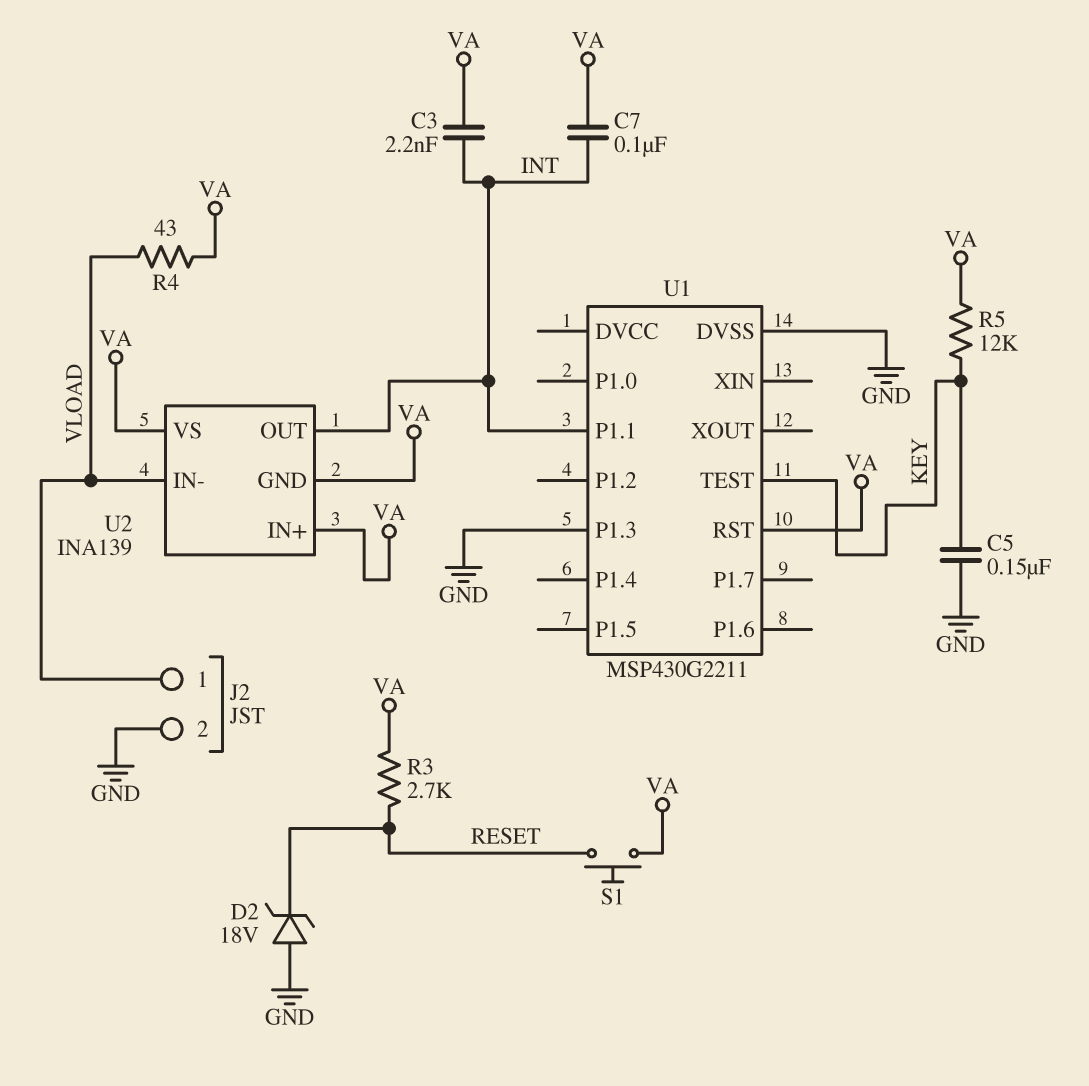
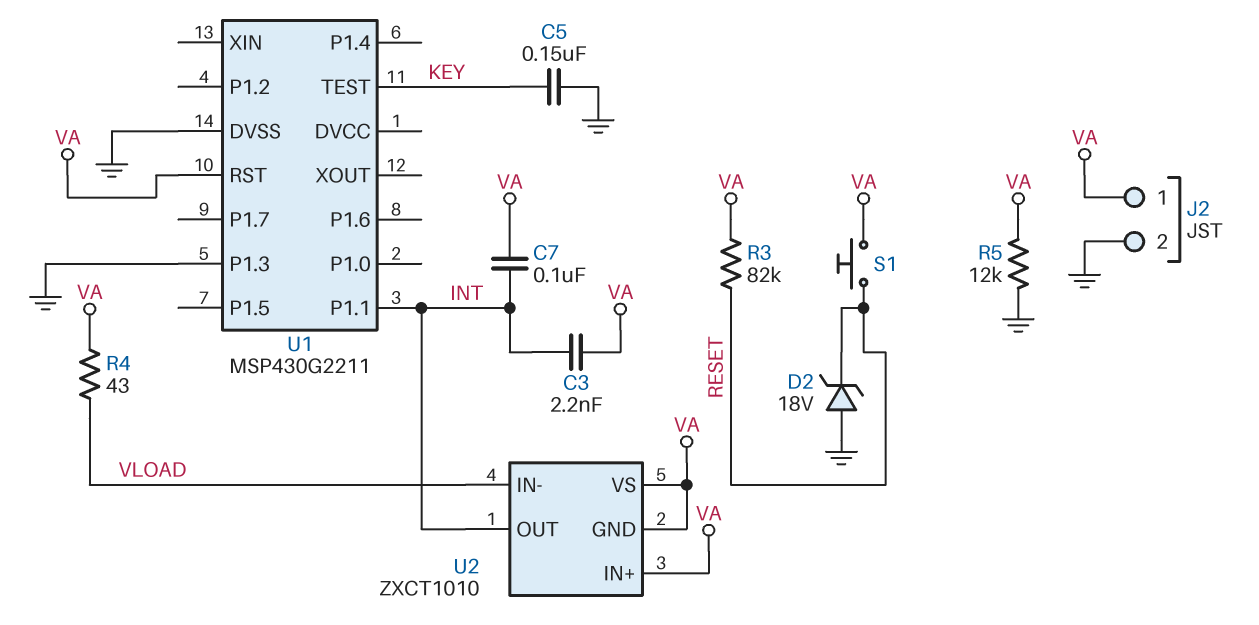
J2 pin 1: VLOAD -> VA
R3: 2.7k (RESET, VA) -> 82k (RESET, VA)
R5: 12k (KEY, VA) -> 12k (GND, VA)
U2: INA139 -> ZXCT1010

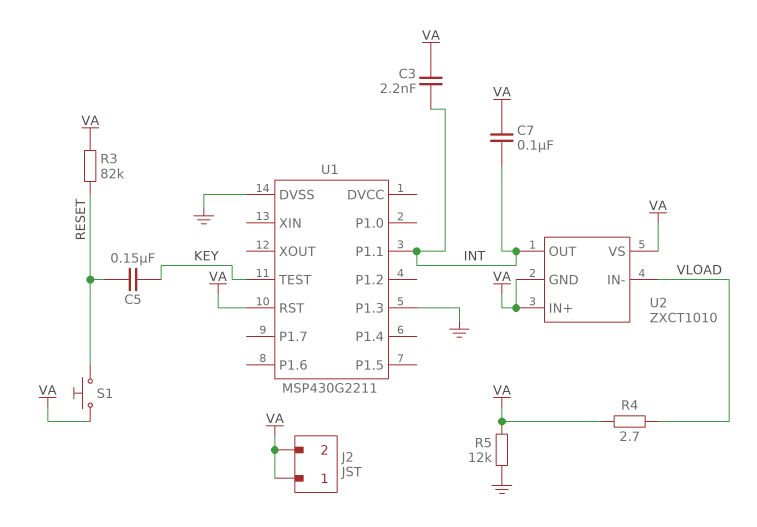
C5: 150nF (GND, KEY) -> 150nF (KEY, RESET)
D2: zener 18V (A GND, K RESET) -> none
J2 pin 2: GND -> VA
R4: 43 (VA, VLOAD) -> 2.7 (VA, VLOAD)

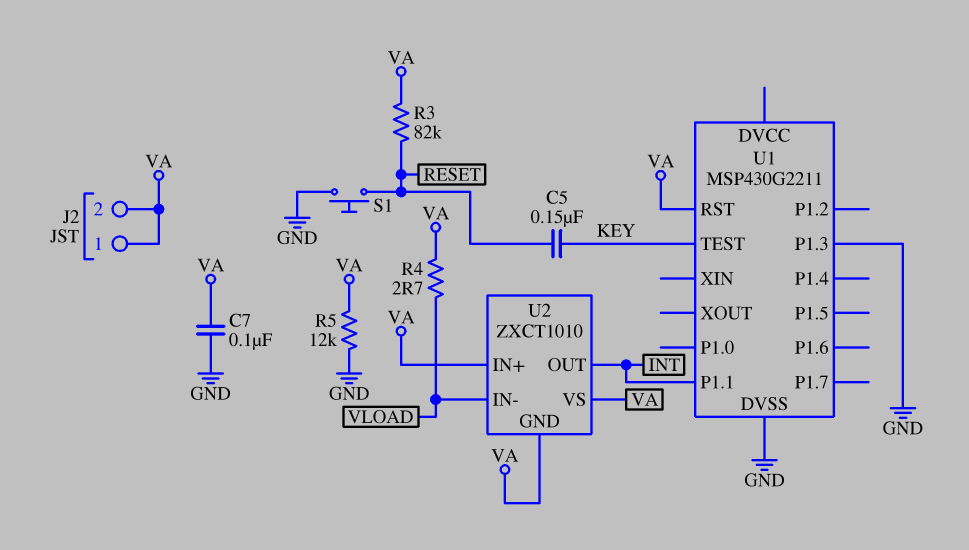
C3: 2.2nF (INT, VA) -> none
C7: 100nF (INT, VA) -> 100nF (GND, VA)
S1: button (RESET, VA) -> button (GND, RESET)

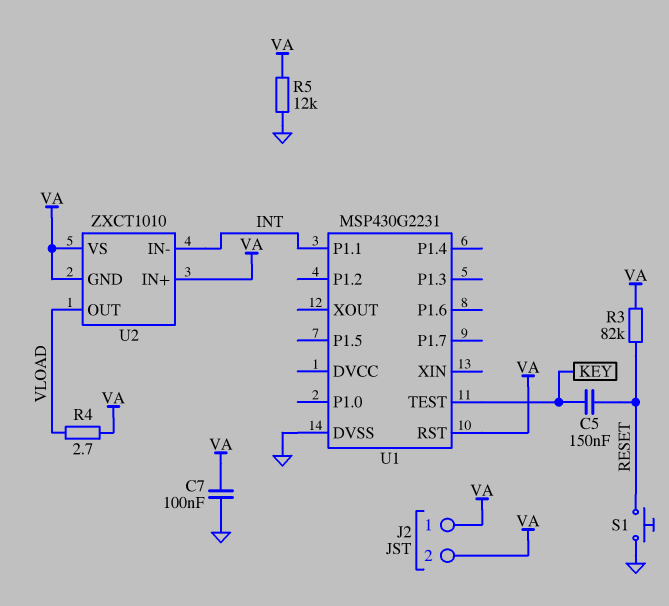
U1: MSP430G2211 -> MSP430G2231
U1 pin P1.3: GND -> none
U2 pin IN-: VLOAD -> INT
U2 pin OUT: INT -> VLOAD

